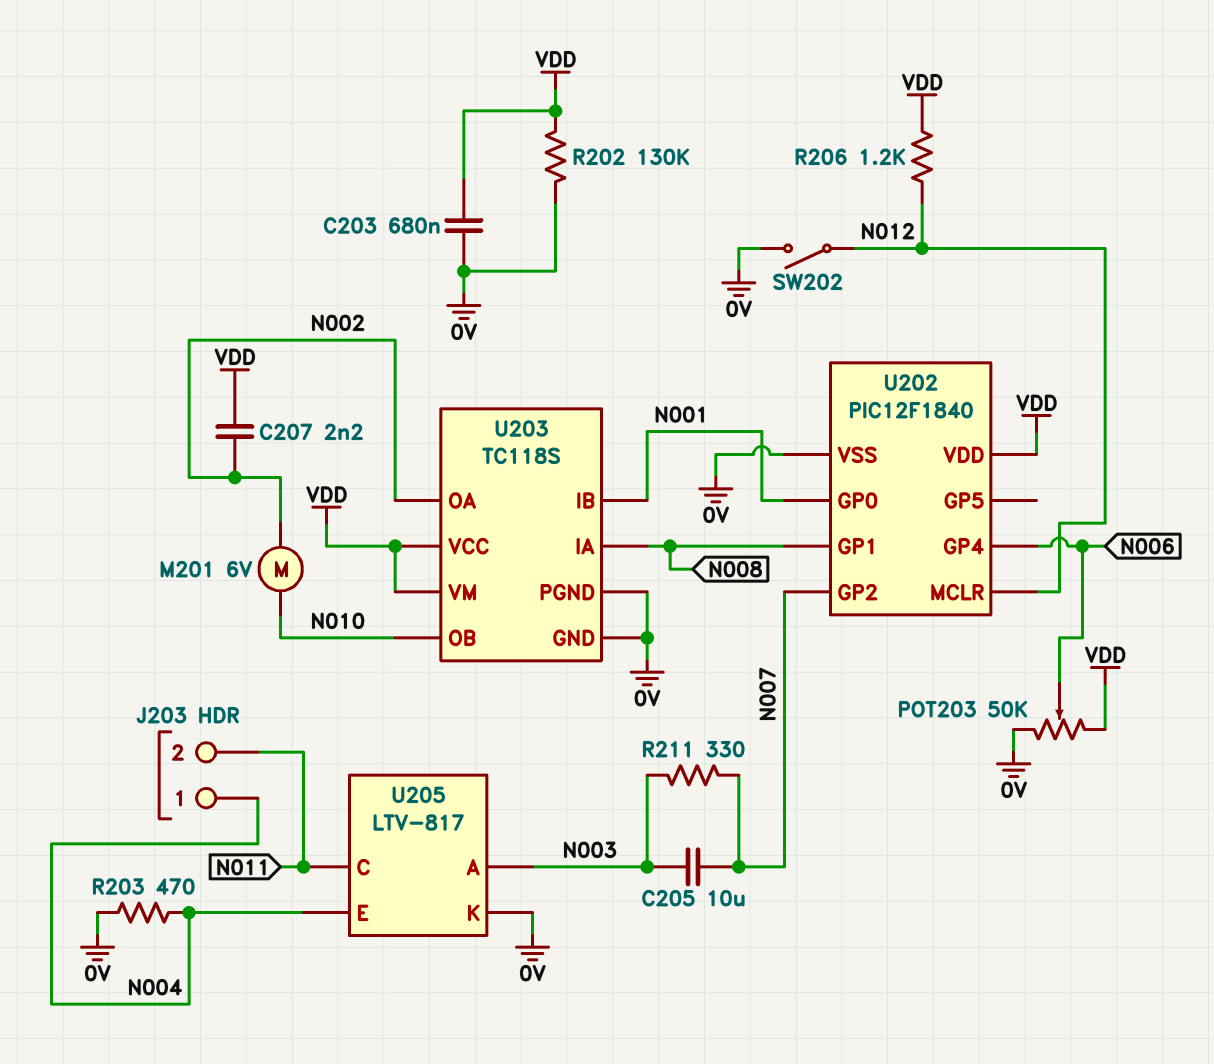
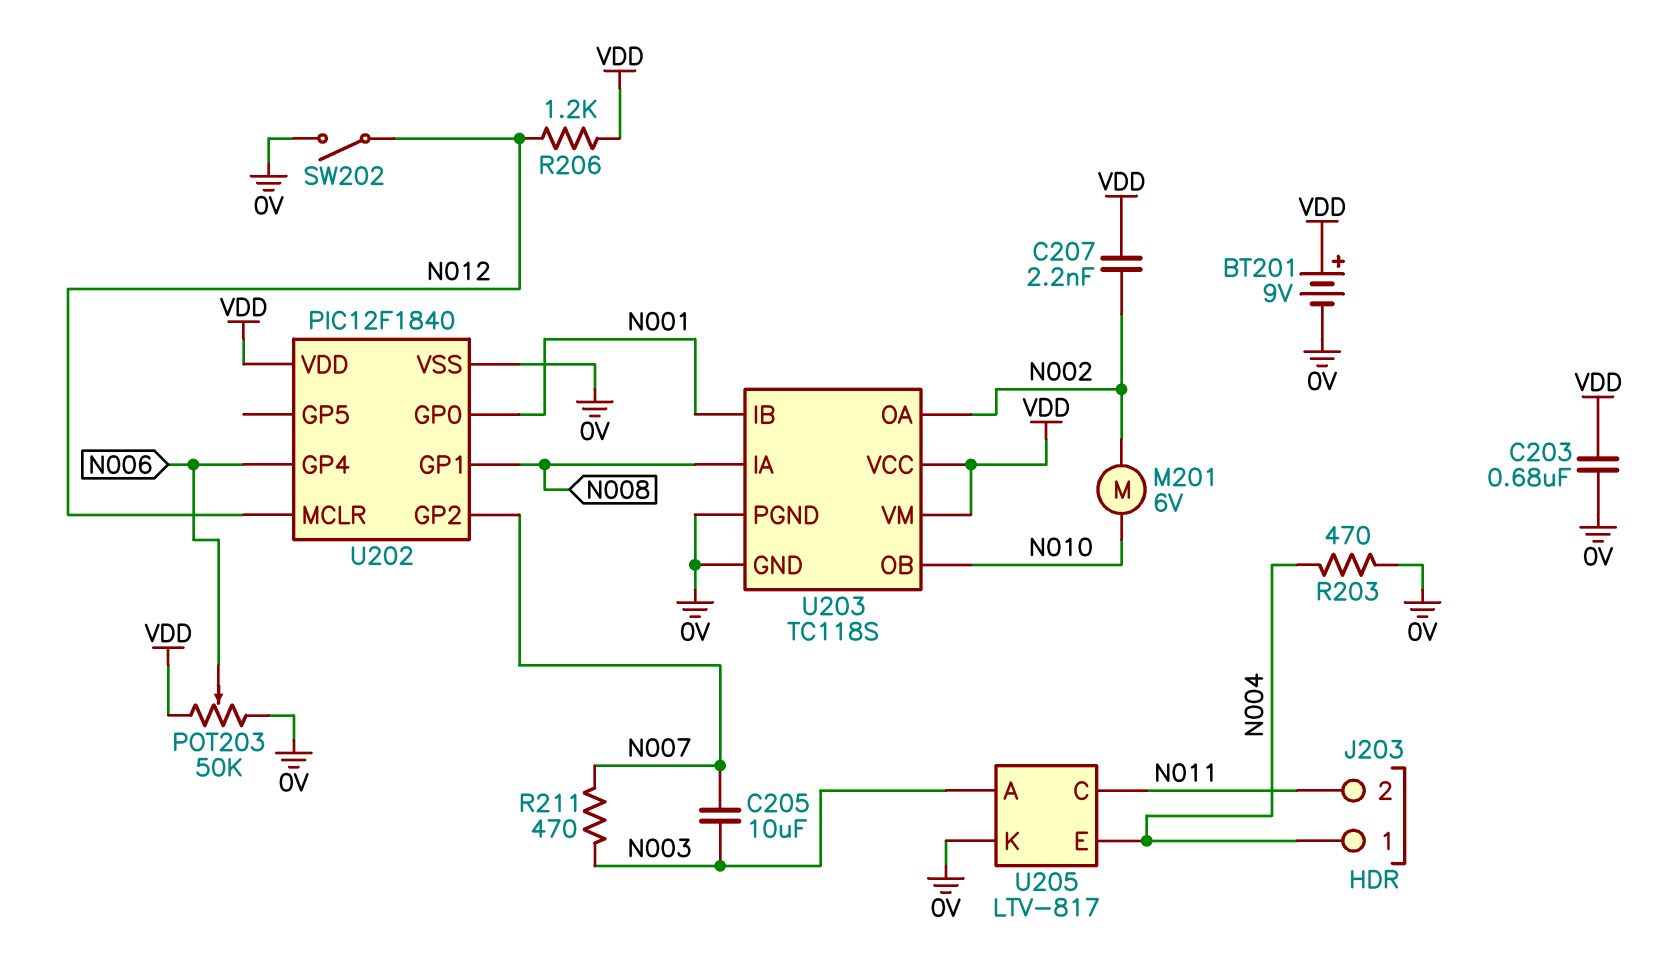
BT201: none -> 9V (plus VDD, minus 0V)
R202: 130k (0V, VDD) -> none
R211: 330 (N003, N007) -> 470 (N003, N007)

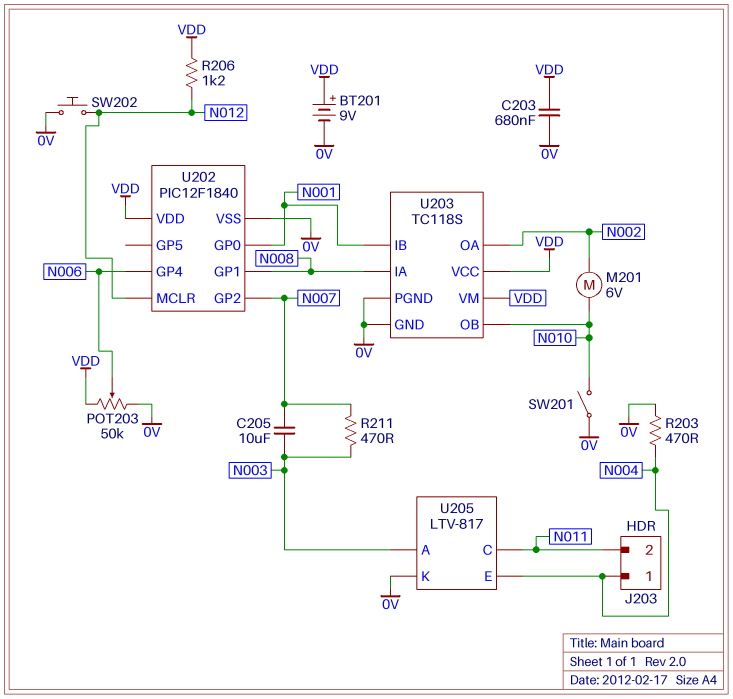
C207: 2.2nF (N002, VDD) -> none
SW201: none -> switch (0V, N010)
SW202: switch (0V, N012) -> button (0V, N012)

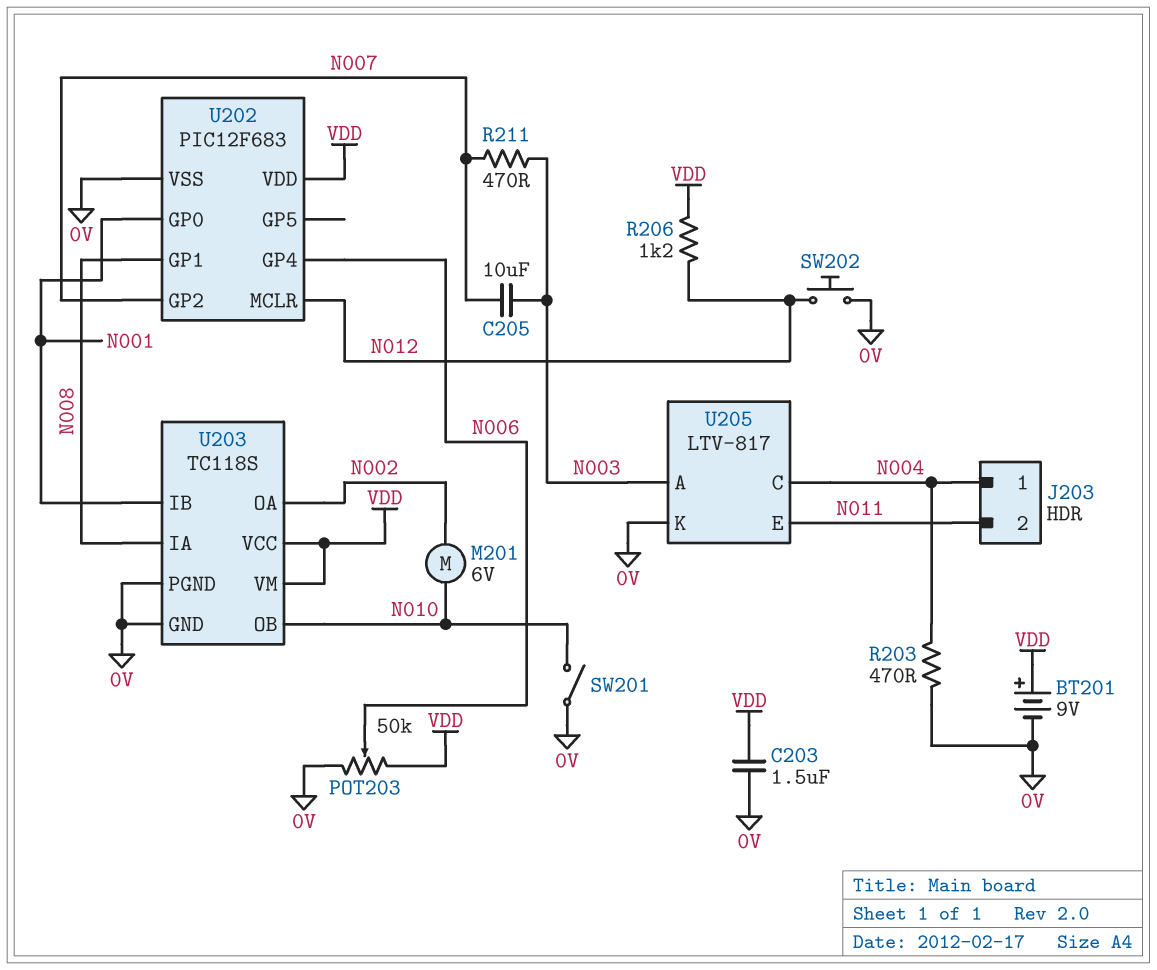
C203: 680nF (0V, VDD) -> 1.5uF (0V, VDD)
U202: PIC12F1840 -> PIC12F683
U205 pin C: N011 -> N004
U205 pin E: N004 -> N011

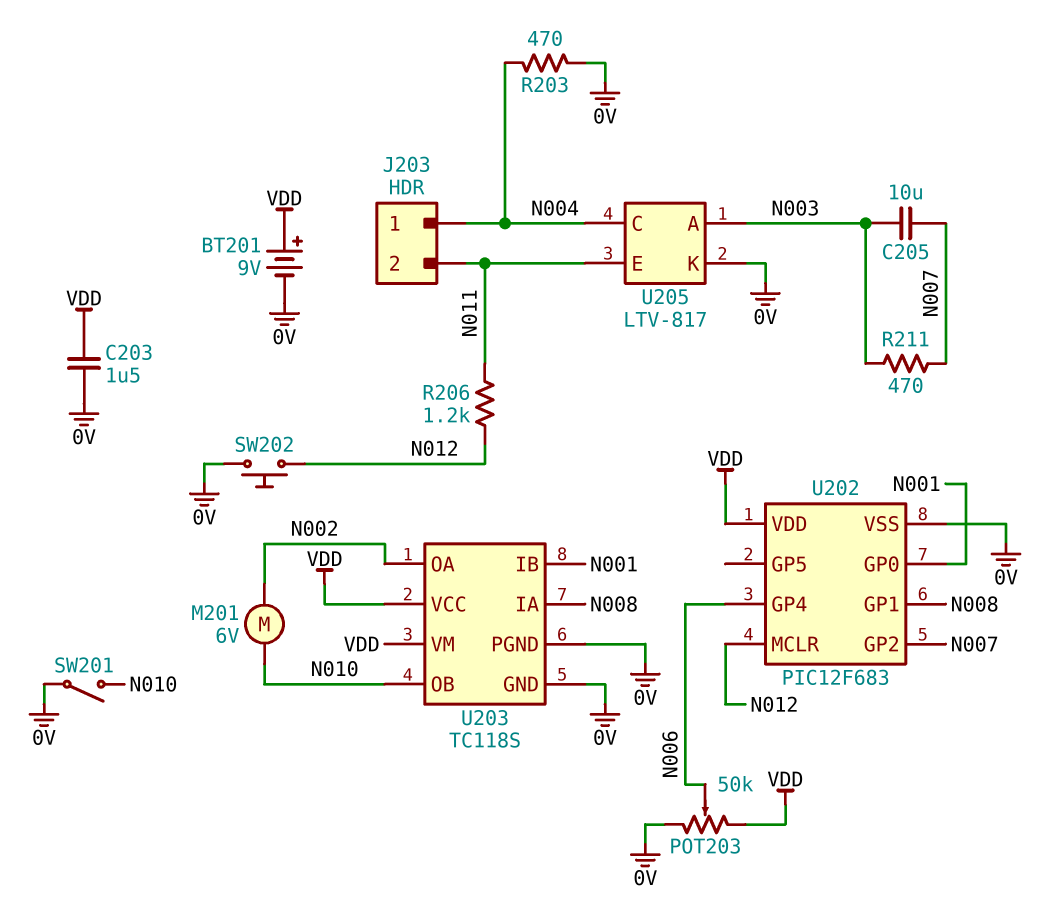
R206: 1.2k (N012, VDD) -> 1.2k (N011, N012)

